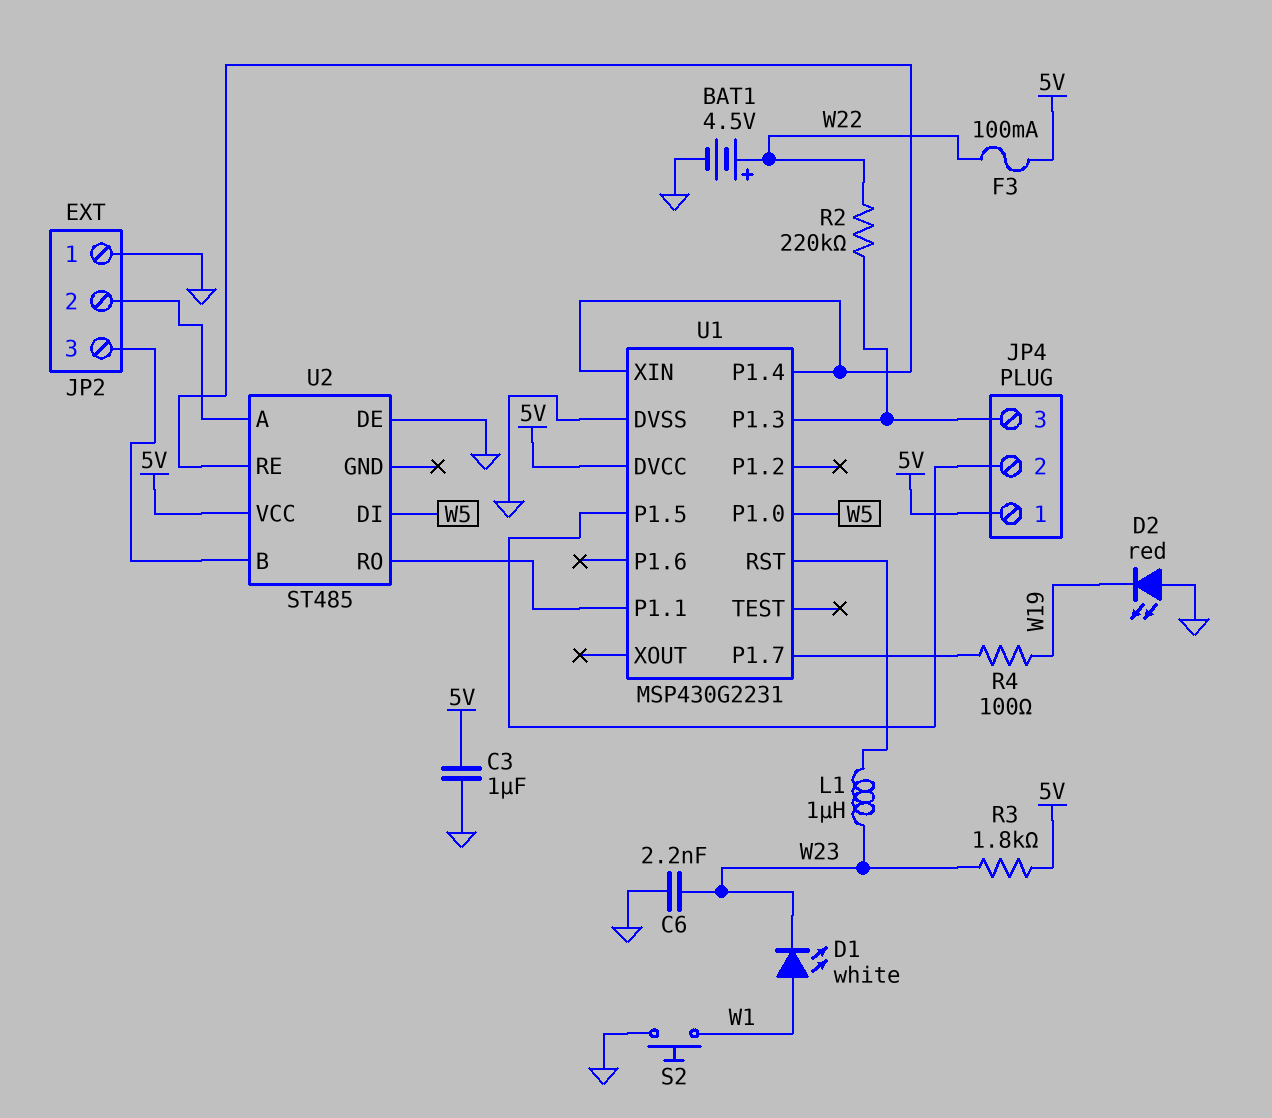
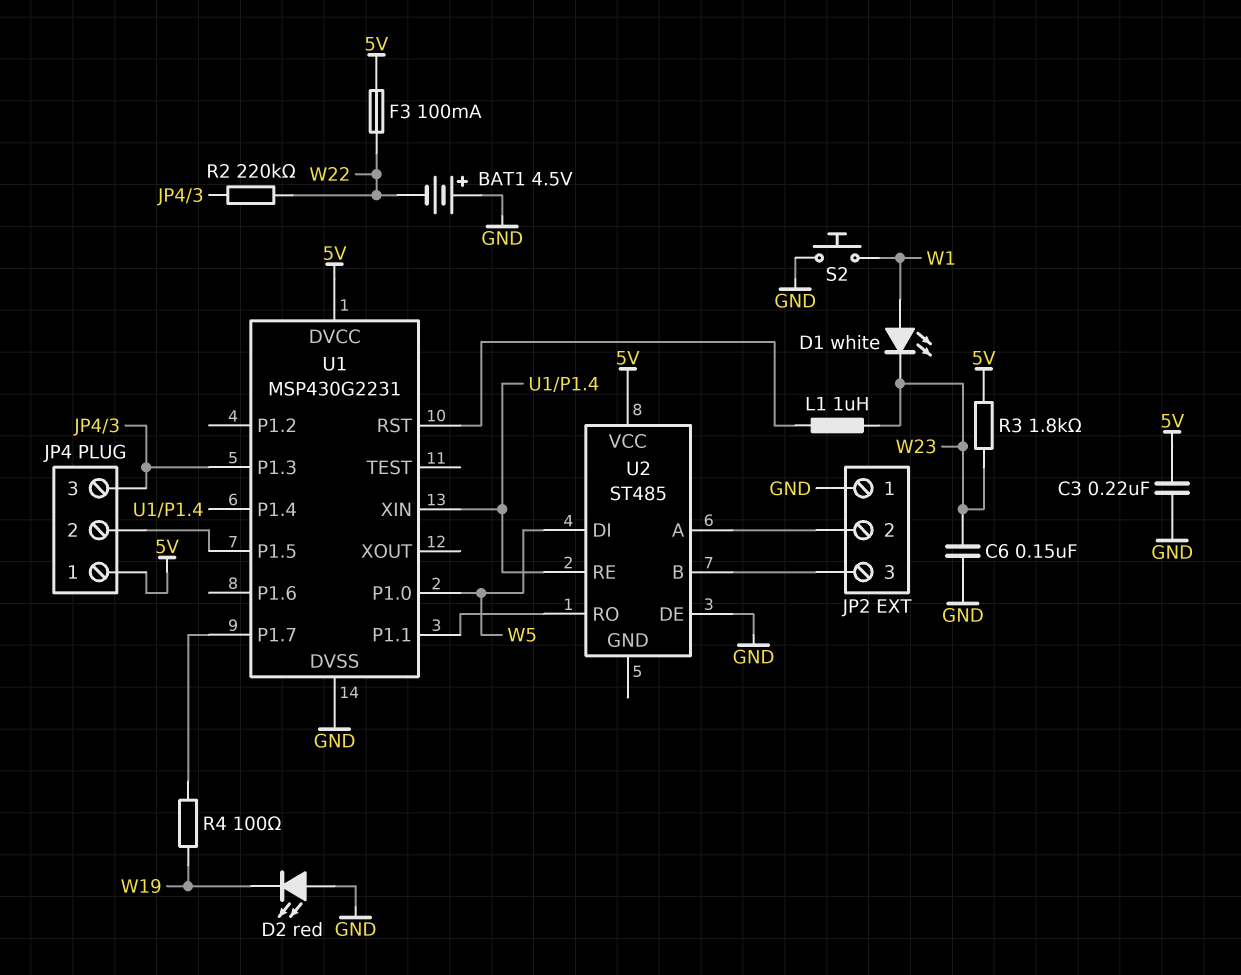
BAT1: 4.5V (plus W22, minus GND) -> 4.5V (plus GND, minus W22)
C3: 1uF (5V, GND) -> 220nF (5V, GND)
C6: 2.2nF (GND, W23) -> 150nF (GND, W23)

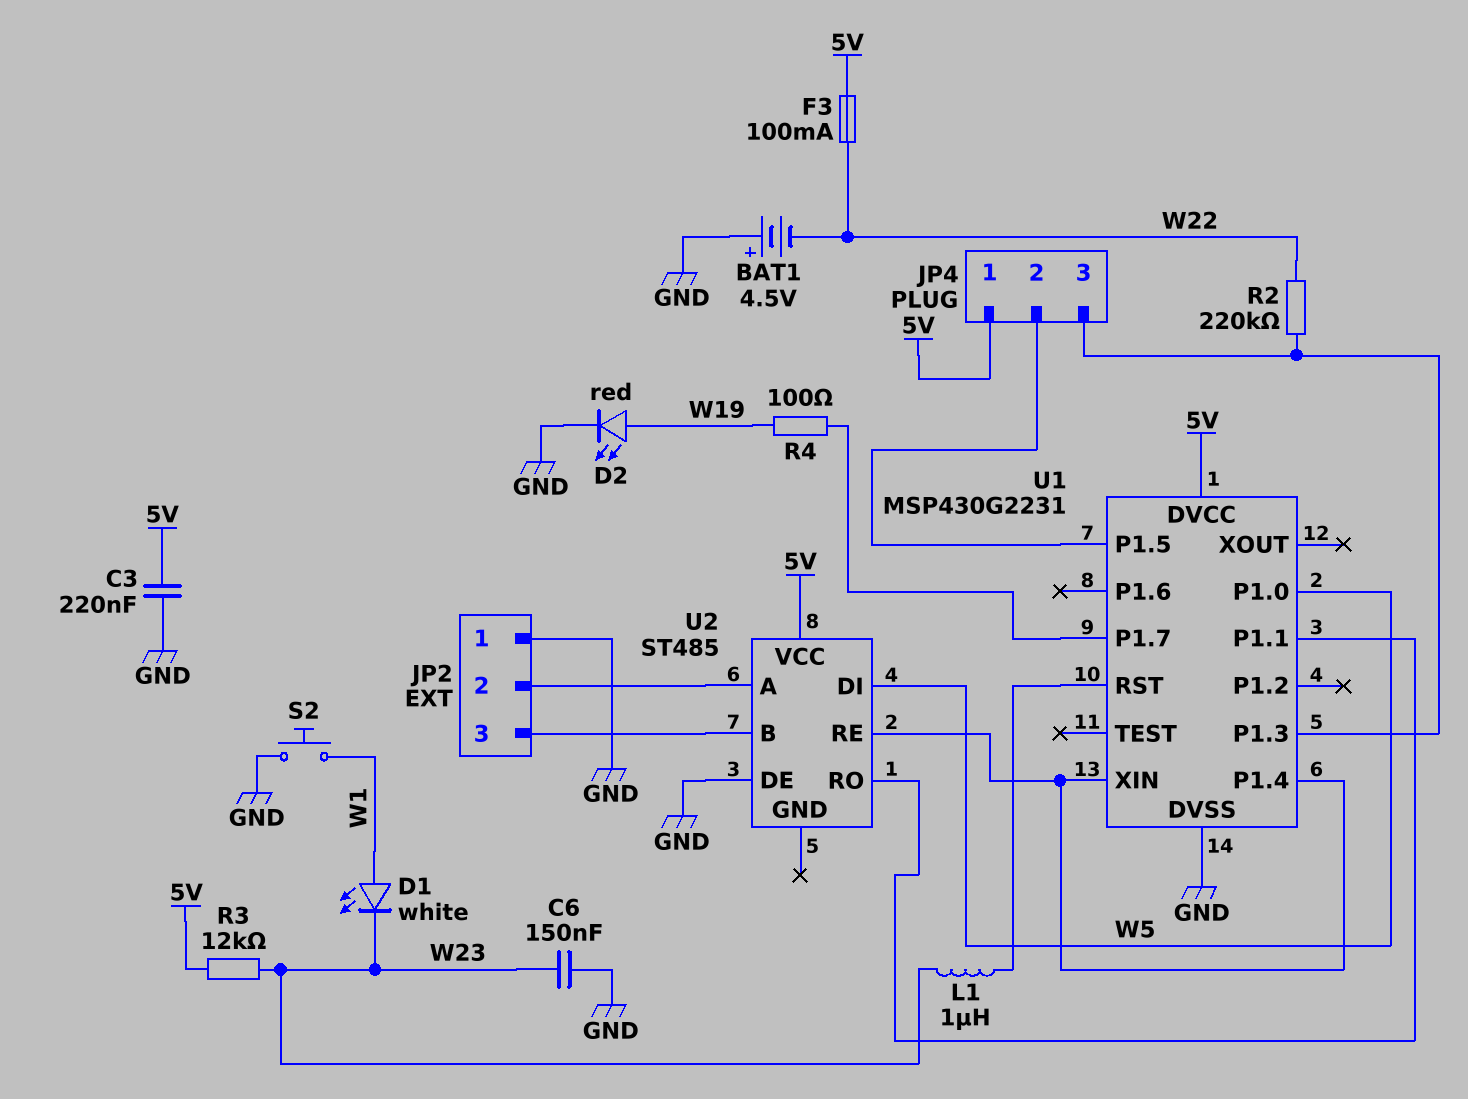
D2: LED red (A GND, K W19) -> LED red (A W19, K GND)
R3: 1.8k (5V, W23) -> 12k (5V, W23)

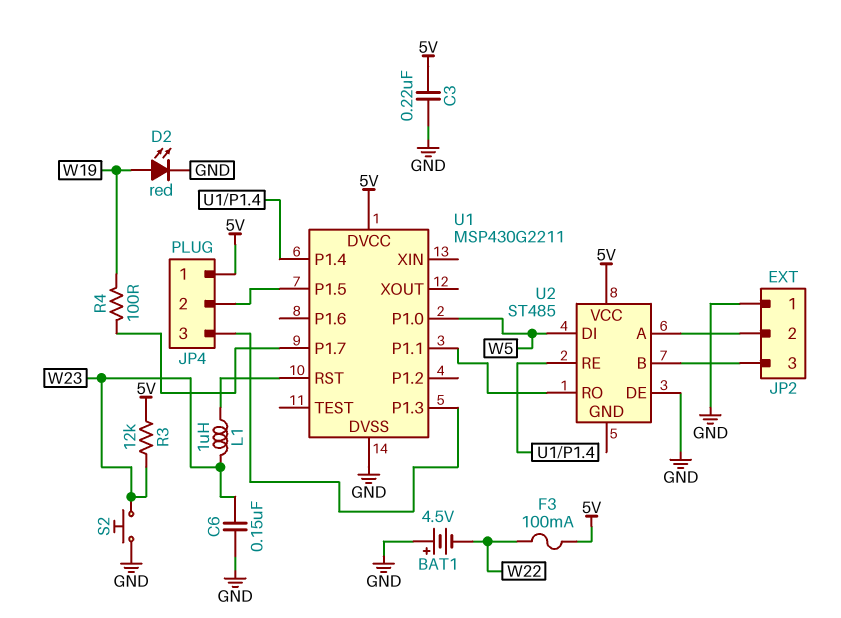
D1: LED white (A W1, K W23) -> none
R2: 220k (JP4/3, W22) -> none
S2: button (GND, W1) -> button (GND, W23)
U1: MSP430G2231 -> MSP430G2211
U1 pin XIN: U1/P1.4 -> none

